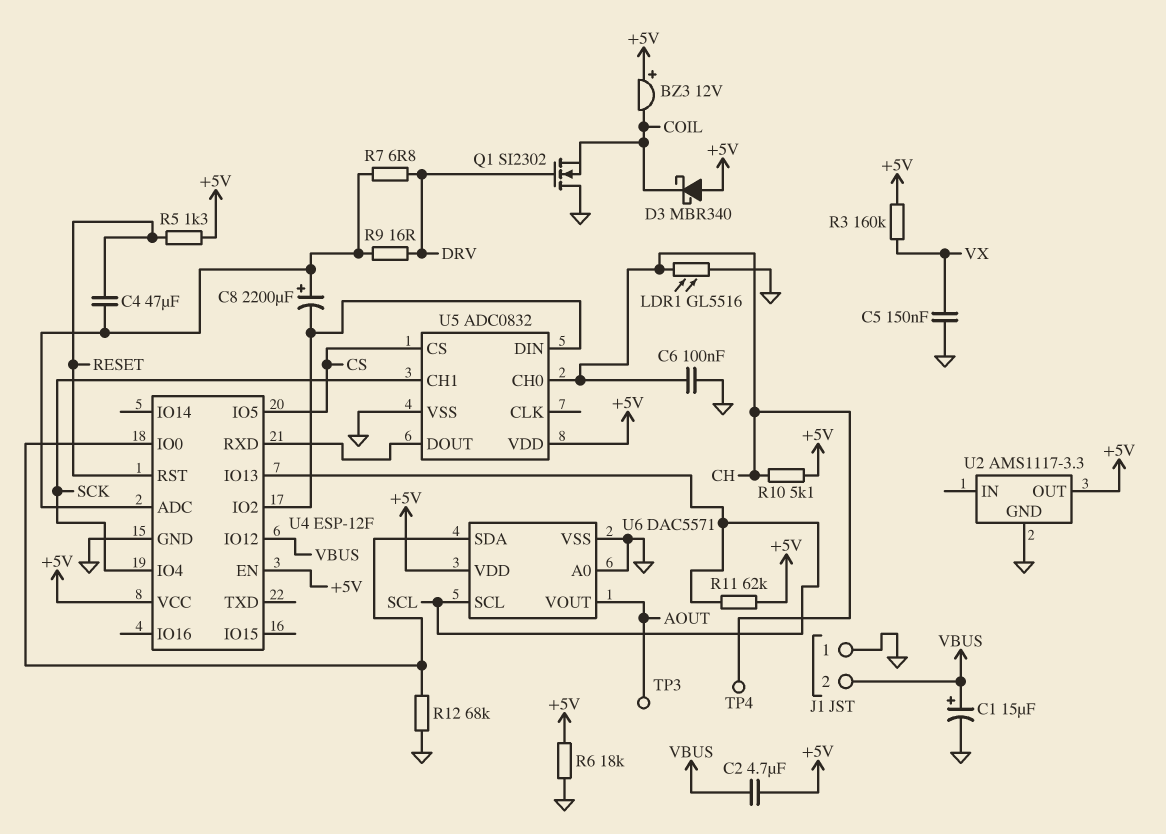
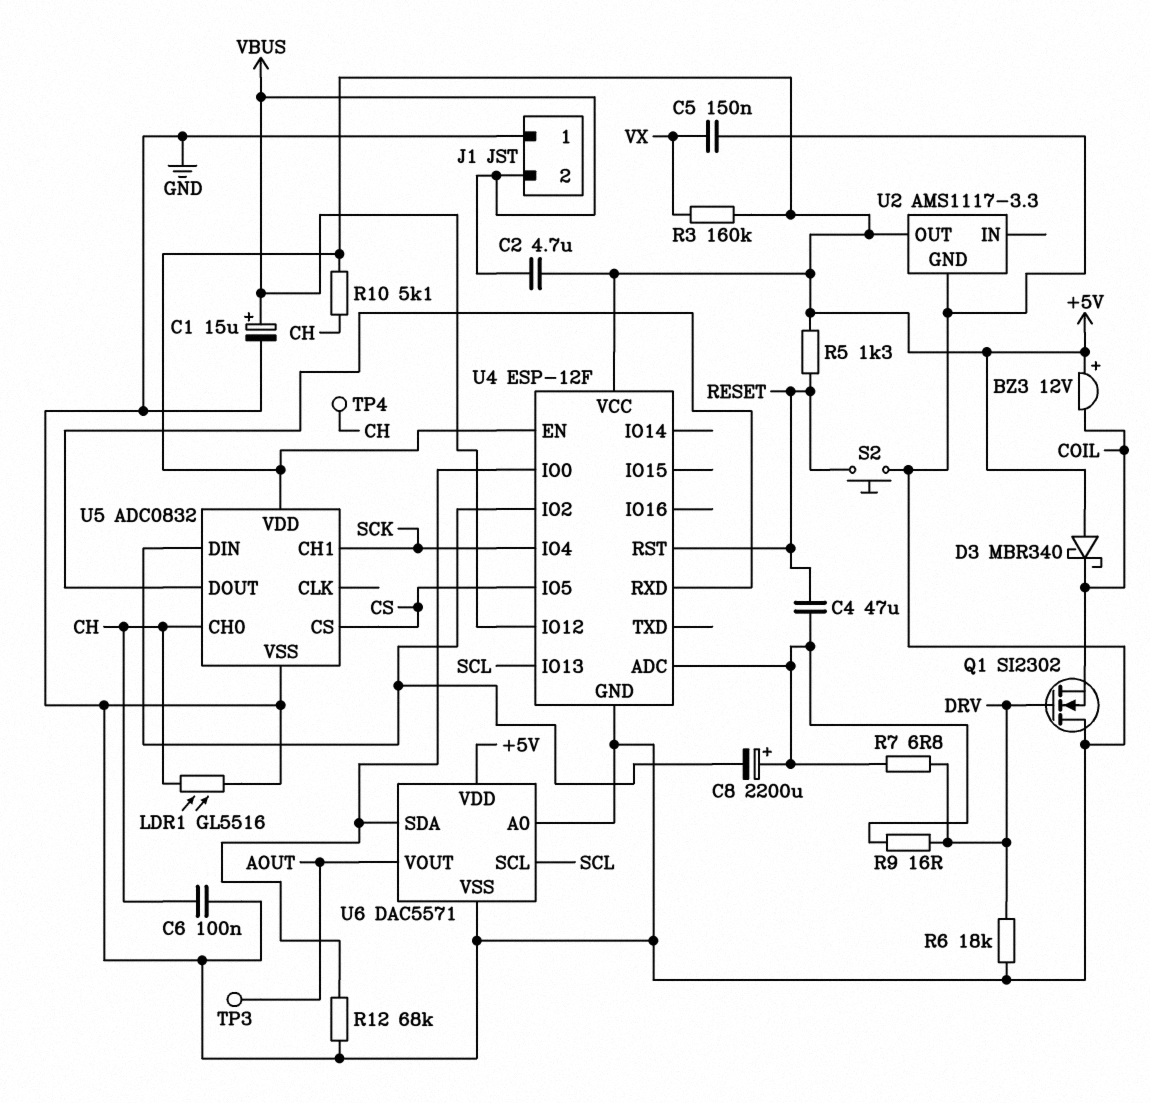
R6: 18k (+5V, GND) -> 18k (DRV, GND)
R11: 62k (+5V, SCL) -> none
S2: none -> button (GND, RESET)

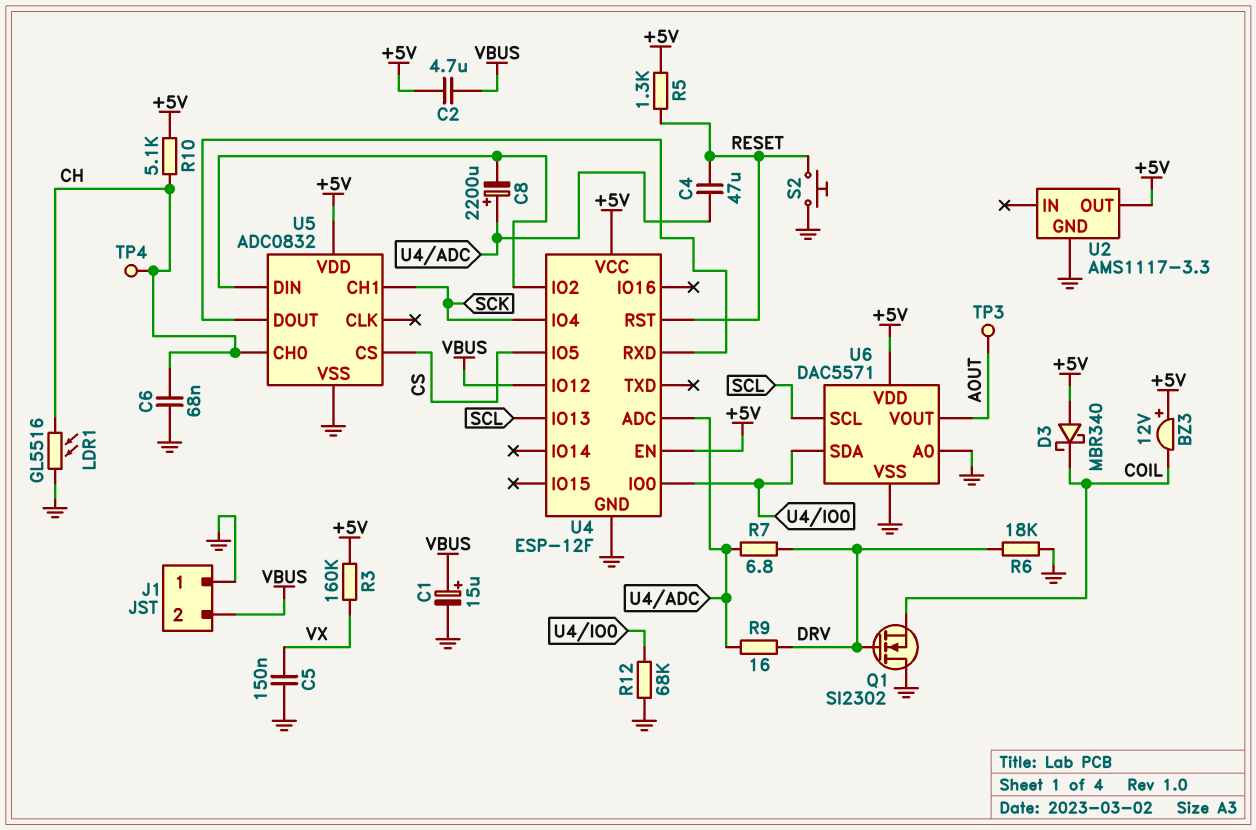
C6: 100nF (CH, GND) -> 68nF (CH, GND)

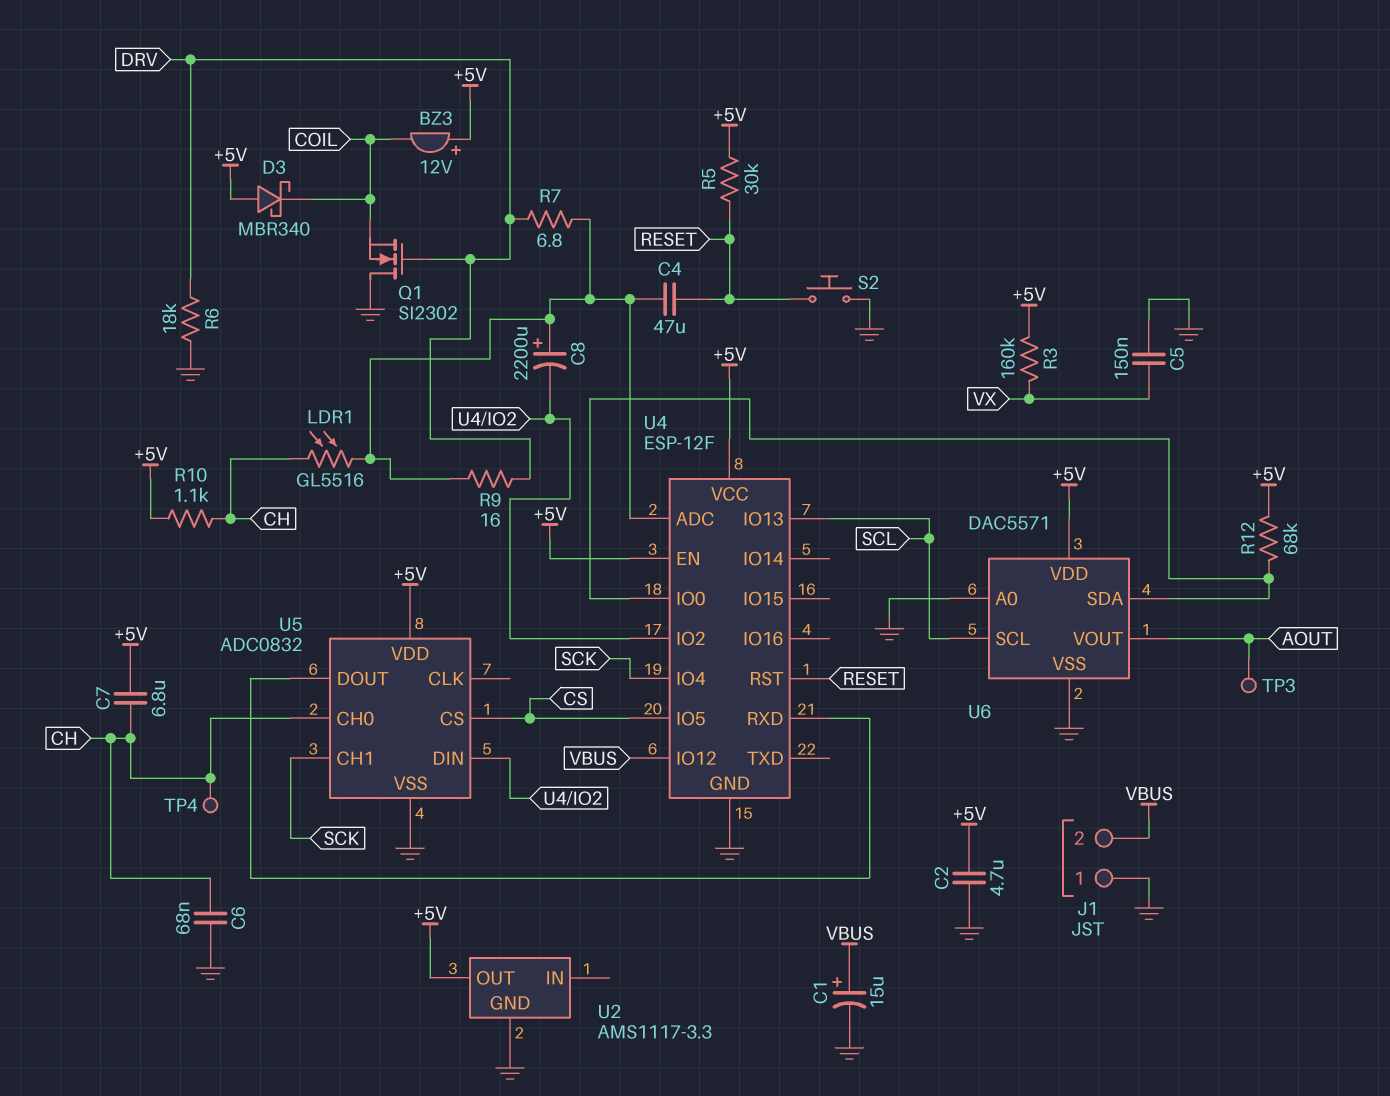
C2: 4.7uF (+5V, VBUS) -> 4.7uF (+5V, GND)
C7: none -> 6.8uF (+5V, CH)
LDR1: GL5516 (CH, GND) -> GL5516 (CH, U4/ADC)
R5: 1.3k (+5V, RESET) -> 30k (+5V, RESET)
R10: 5.1k (+5V, CH) -> 1.1k (+5V, CH)
R12: 68k (GND, U4/IO0) -> 68k (+5V, U4/IO0)

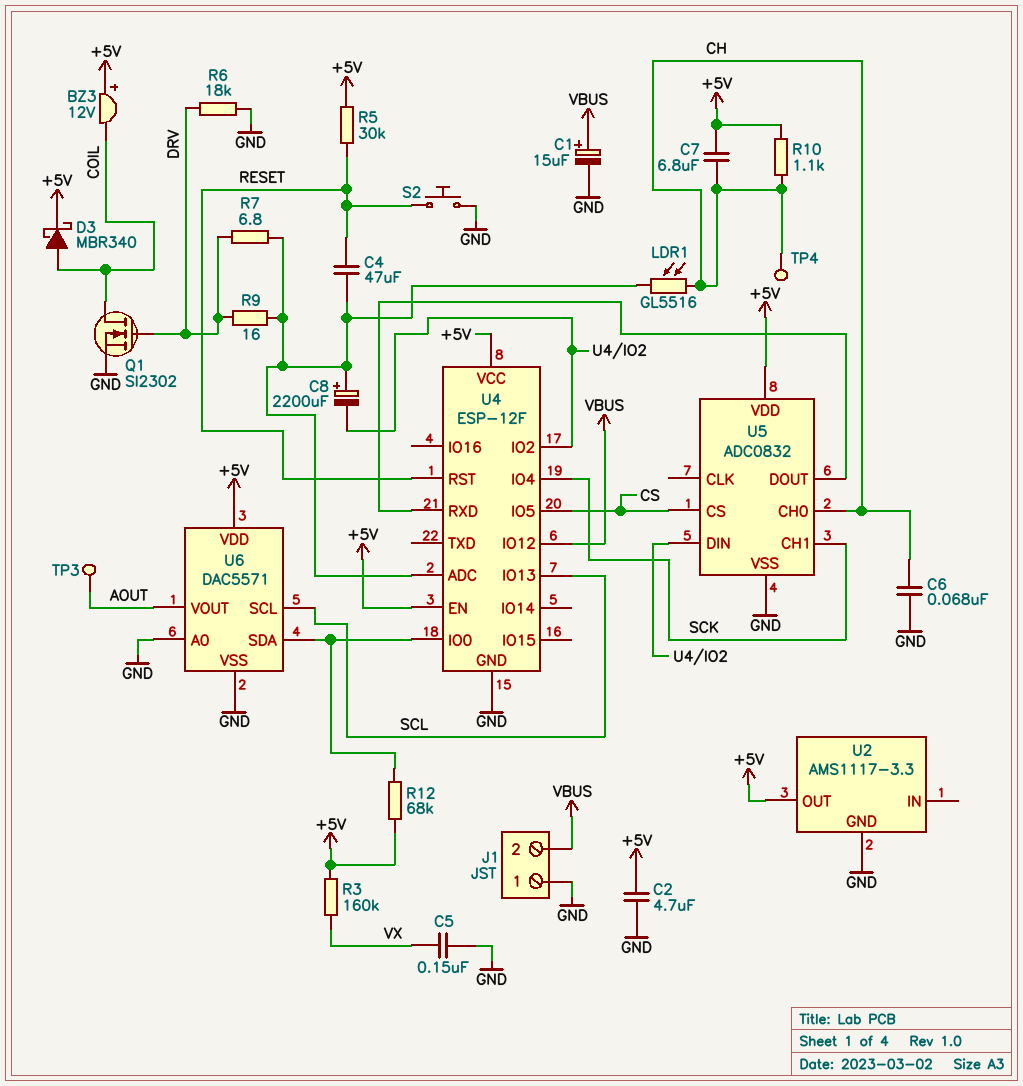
D3: schottky MBR340 (A +5V, K COIL) -> schottky MBR340 (A COIL, K +5V)
Q1: NMOS SI2302 (G DRV, D GND, S COIL) -> NMOS SI2302 (G DRV, D COIL, S GND)

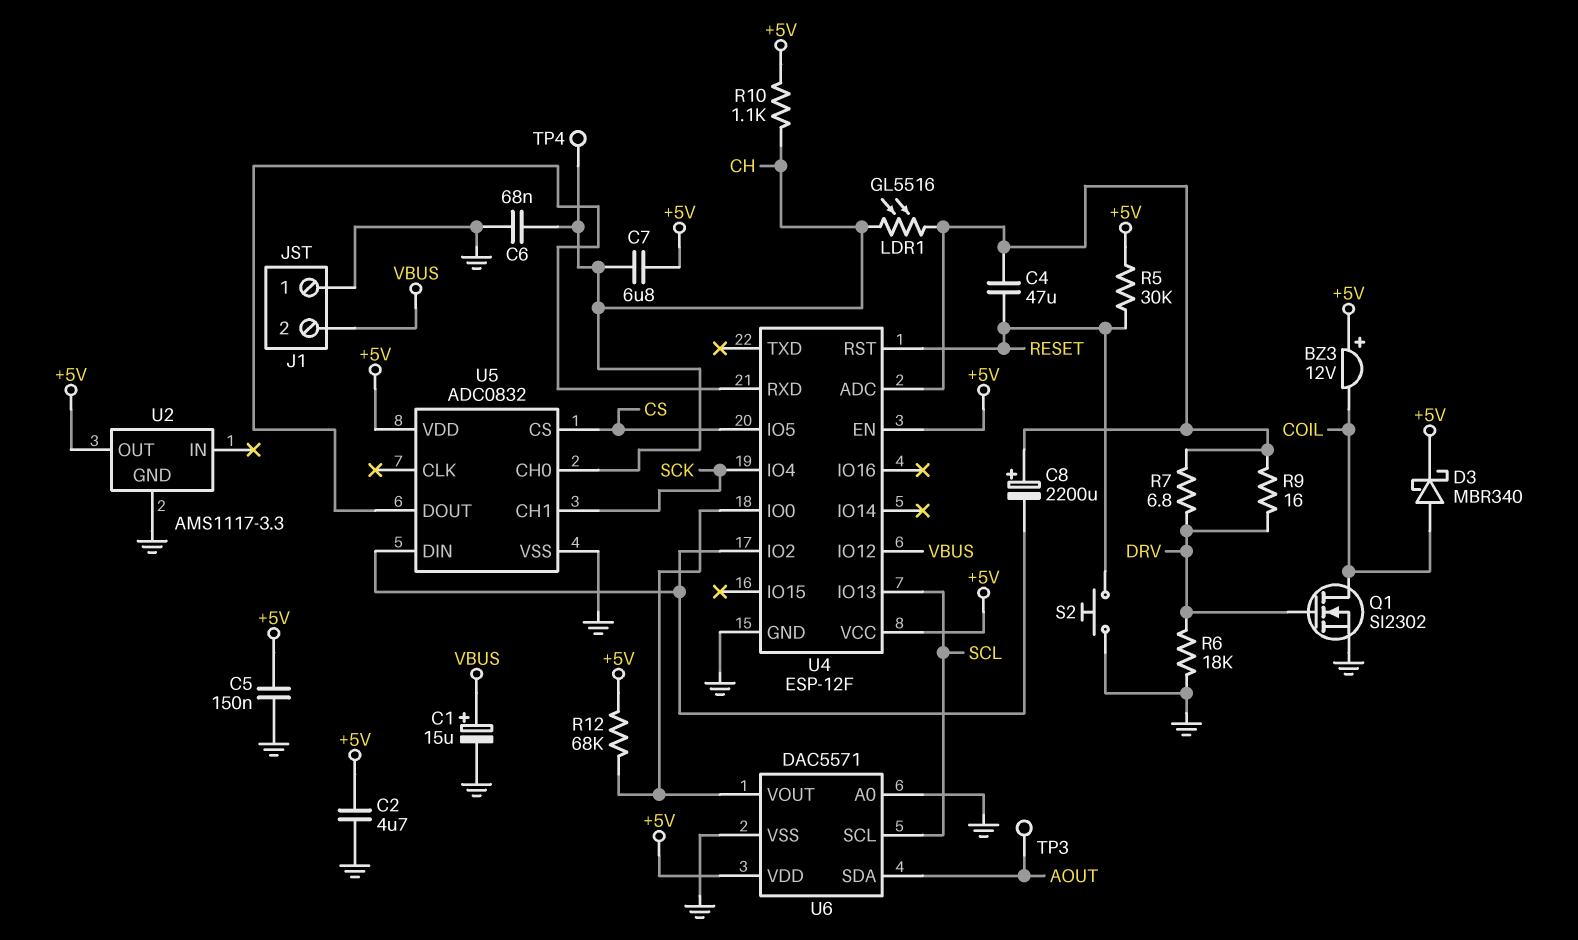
C5: 150nF (GND, VX) -> 150nF (+5V, GND)
R3: 160k (+5V, VX) -> none
U6 pin SDA: U4/IO0 -> AOUT
U6 pin VOUT: AOUT -> U4/IO0

